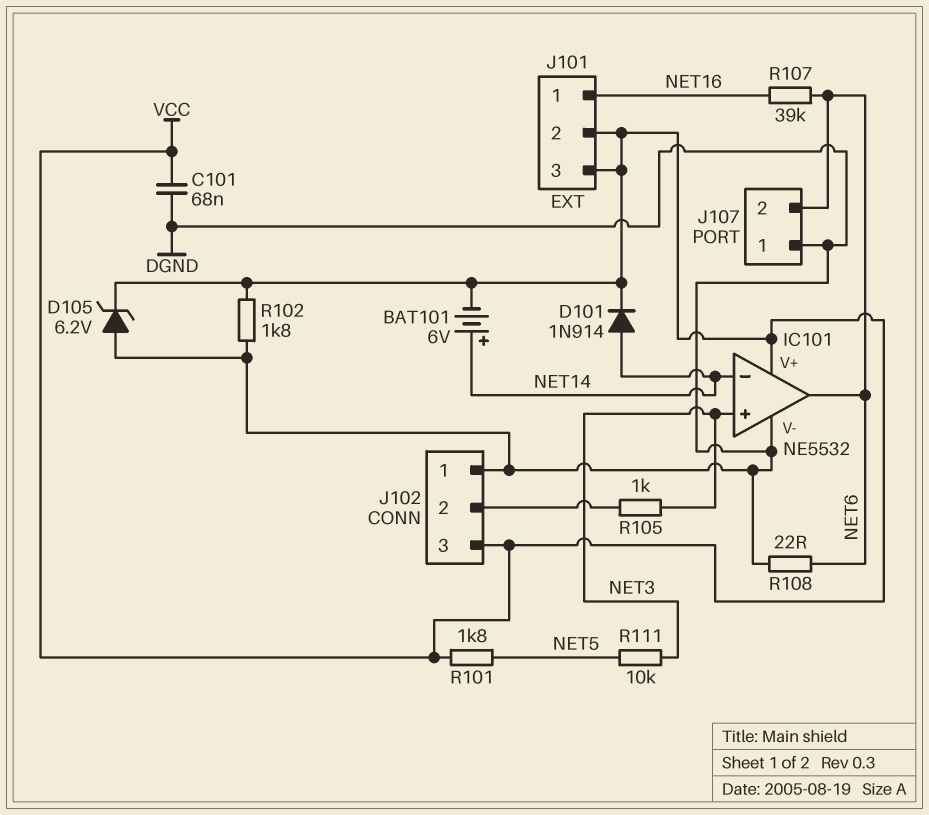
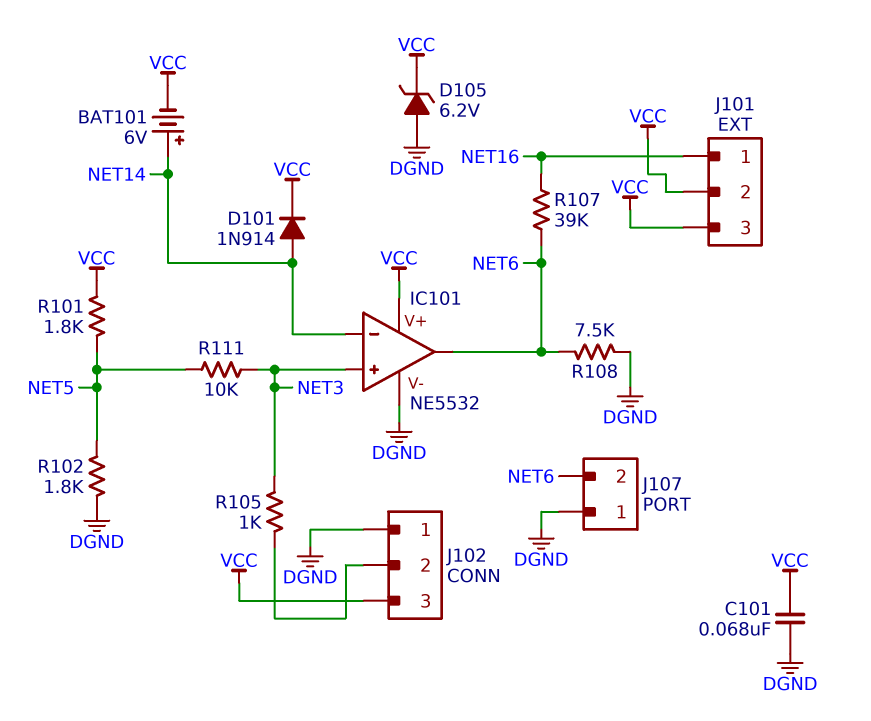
R102: 1.8k (DGND, VCC) -> 1.8k (DGND, NET5)
R108: 22 (DGND, NET6) -> 7.5k (DGND, NET6)

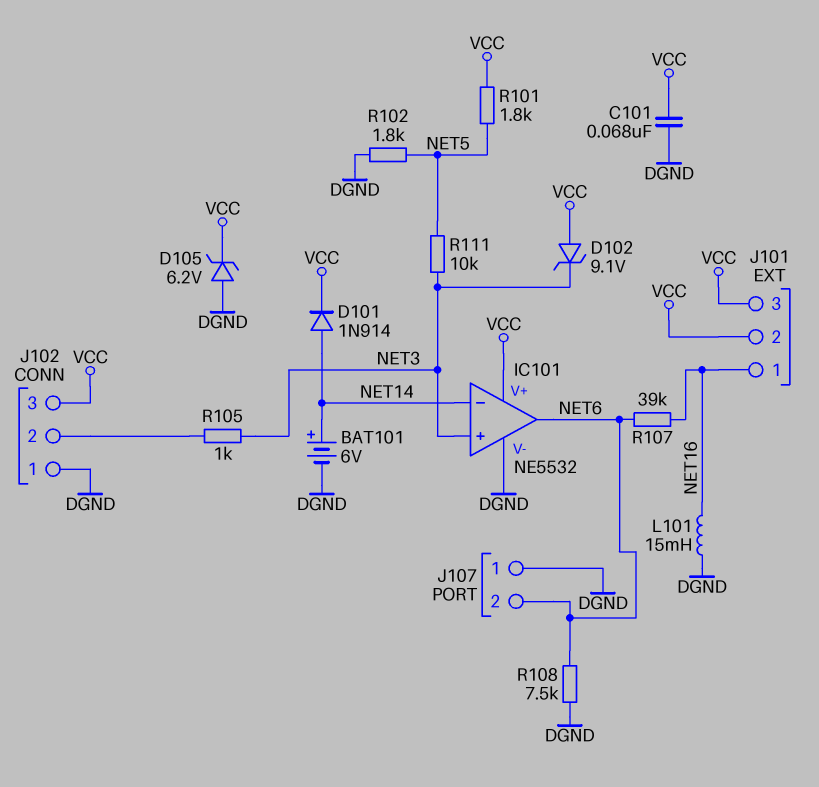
BAT101: 6V (plus NET14, minus VCC) -> 6V (plus NET14, minus DGND)
D102: none -> zener 9.1V (A VCC, K NET3)
L101: none -> 15mH (DGND, NET16)

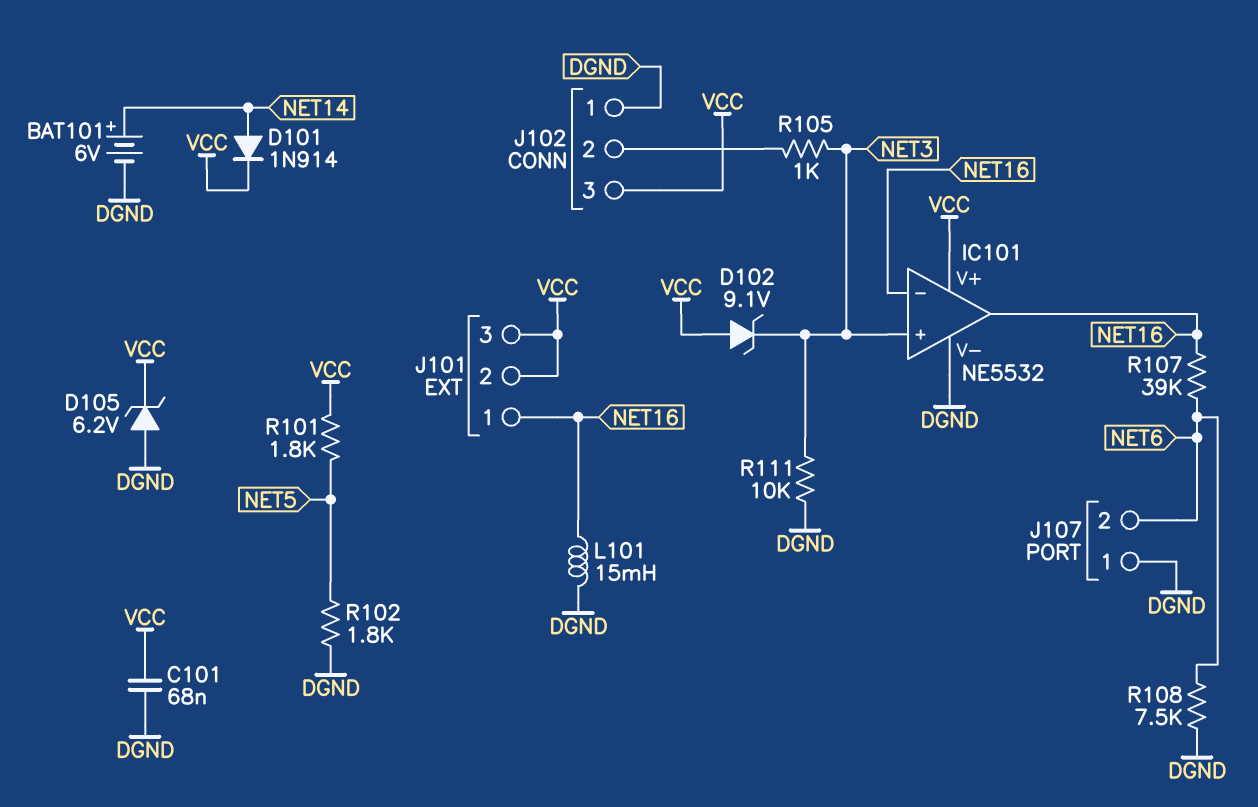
IC101 pin in-: NET14 -> NET16
IC101 pin out: NET6 -> NET16
R111: 10k (NET3, NET5) -> 10k (DGND, NET3)

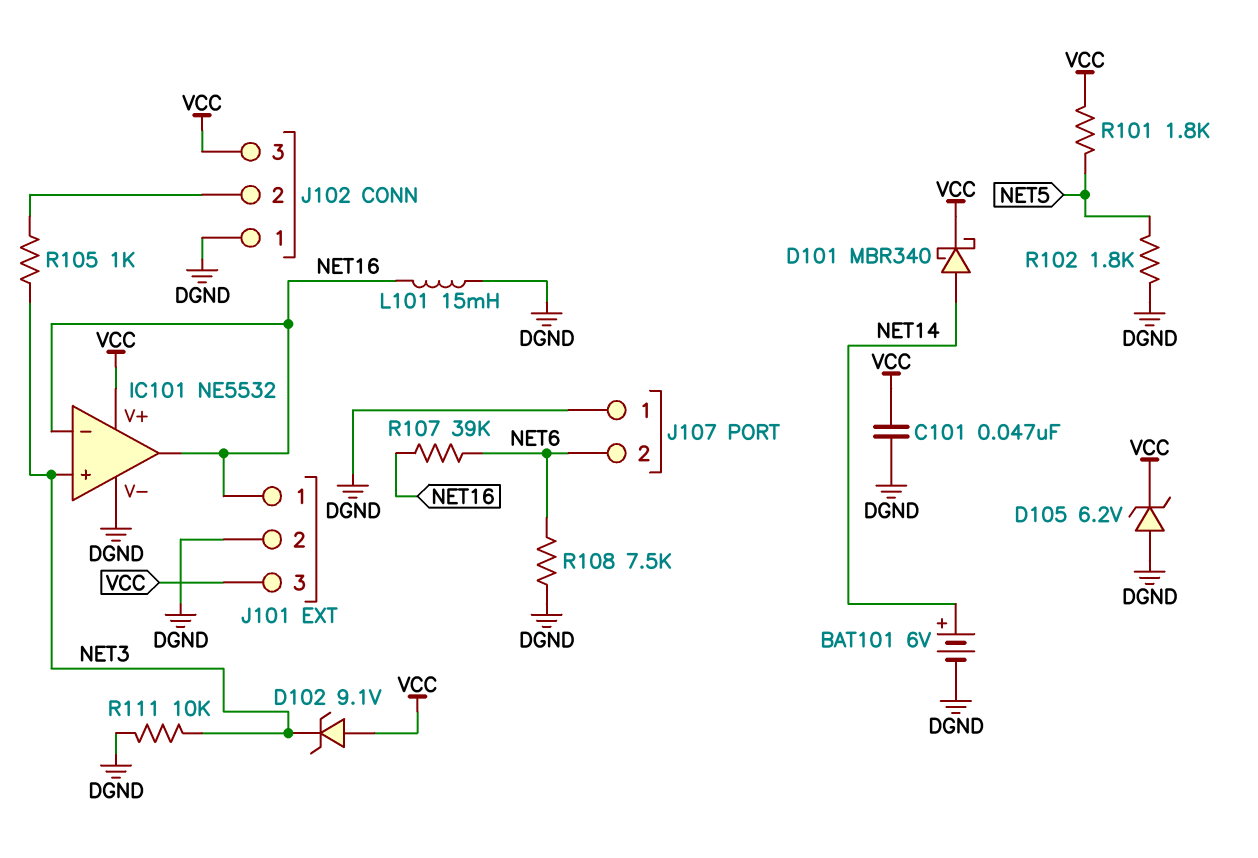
C101: 68nF (DGND, VCC) -> 47nF (DGND, VCC)
D101: diode 1N914 (A NET14, K VCC) -> schottky MBR340 (A NET14, K VCC)
J101 pin 2: VCC -> DGND

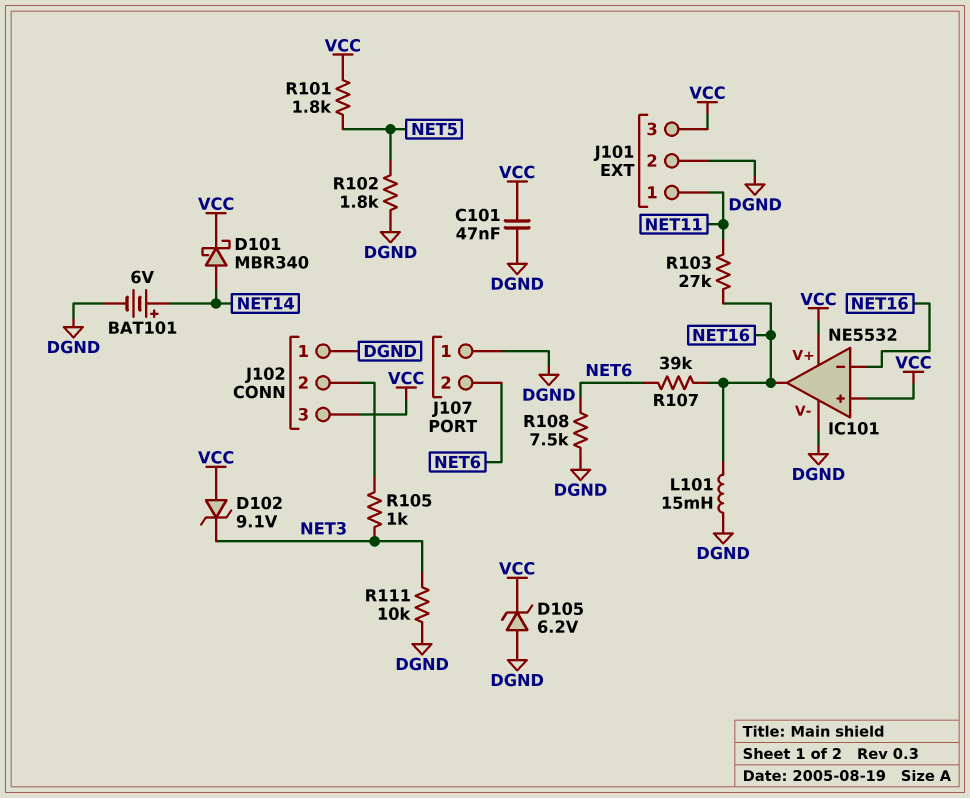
IC101 pin in+: NET3 -> VCC
J101 pin 1: NET16 -> NET11
R103: none -> 27k (NET11, NET16)

